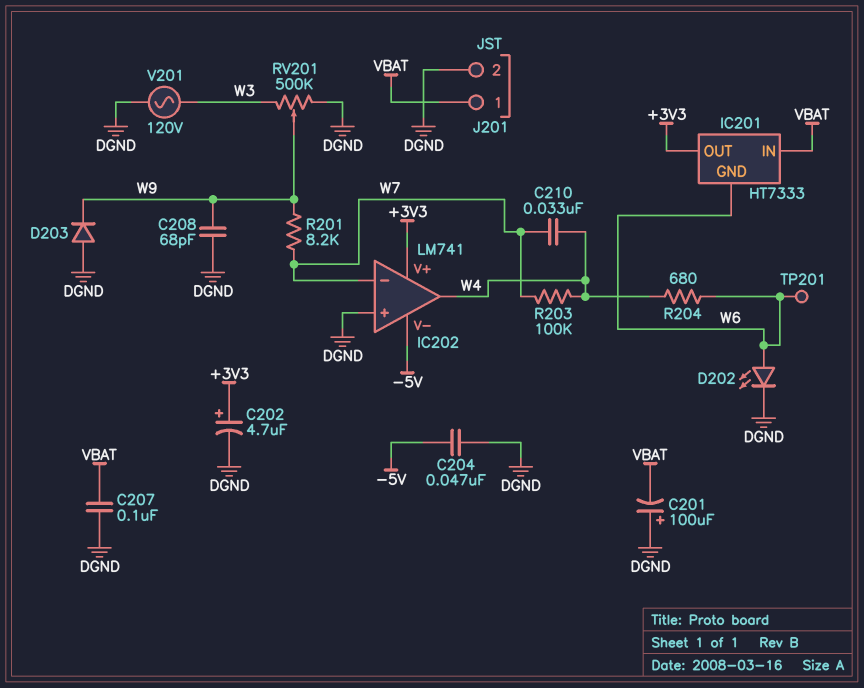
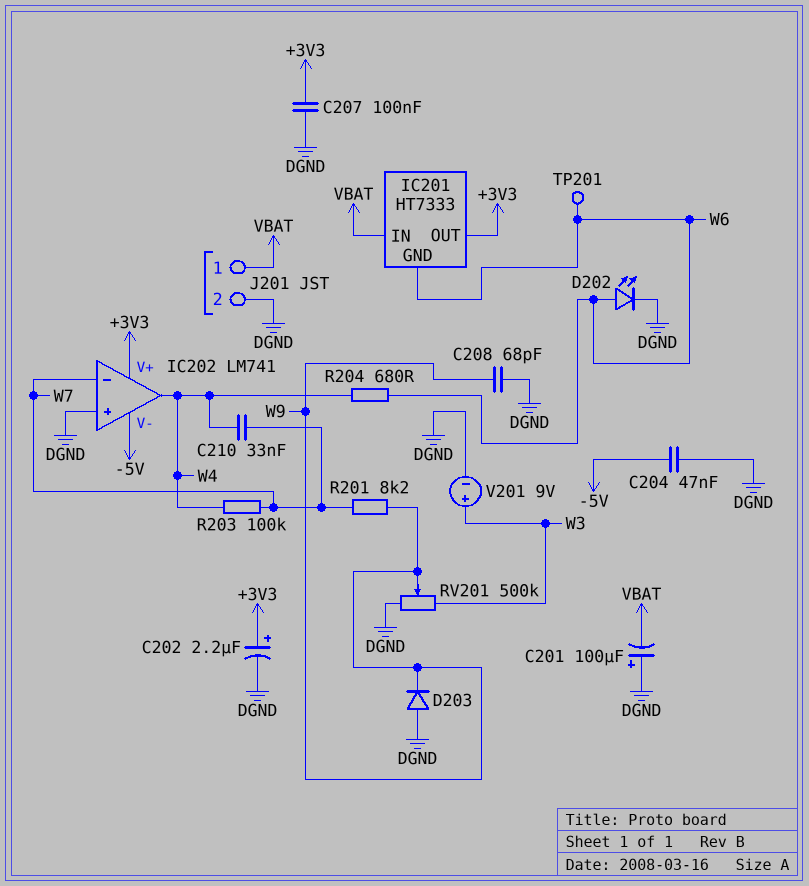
C202: 4.7uF (plus +3V3, minus DGND) -> 2.2uF (plus +3V3, minus DGND)
C207: 100nF (DGND, VBAT) -> 100nF (+3V3, DGND)
V201: AC 120V (DGND, W3) -> 9V (plus W3, minus DGND)

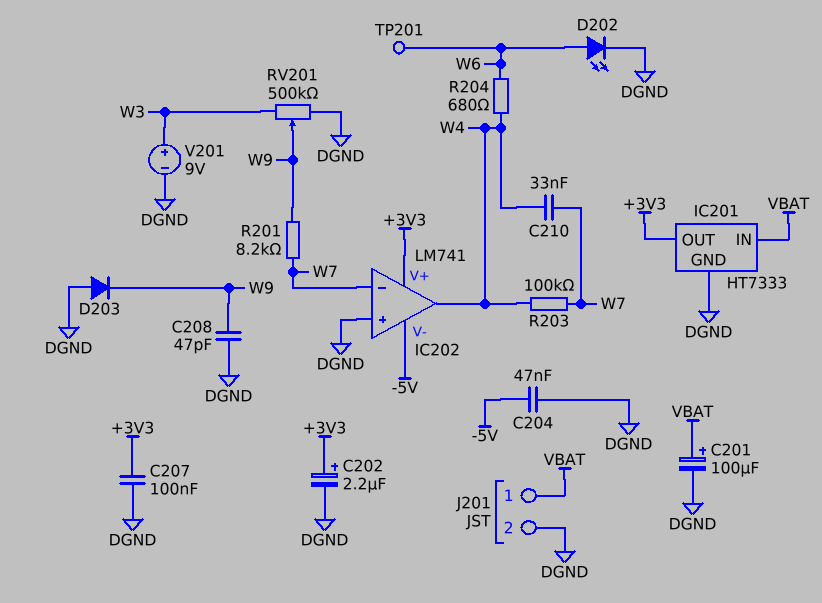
C201: 100uF (plus DGND, minus VBAT) -> 100uF (plus VBAT, minus DGND)
C208: 68pF (DGND, W9) -> 47pF (DGND, W9)
IC201 pin GND: W6 -> DGND

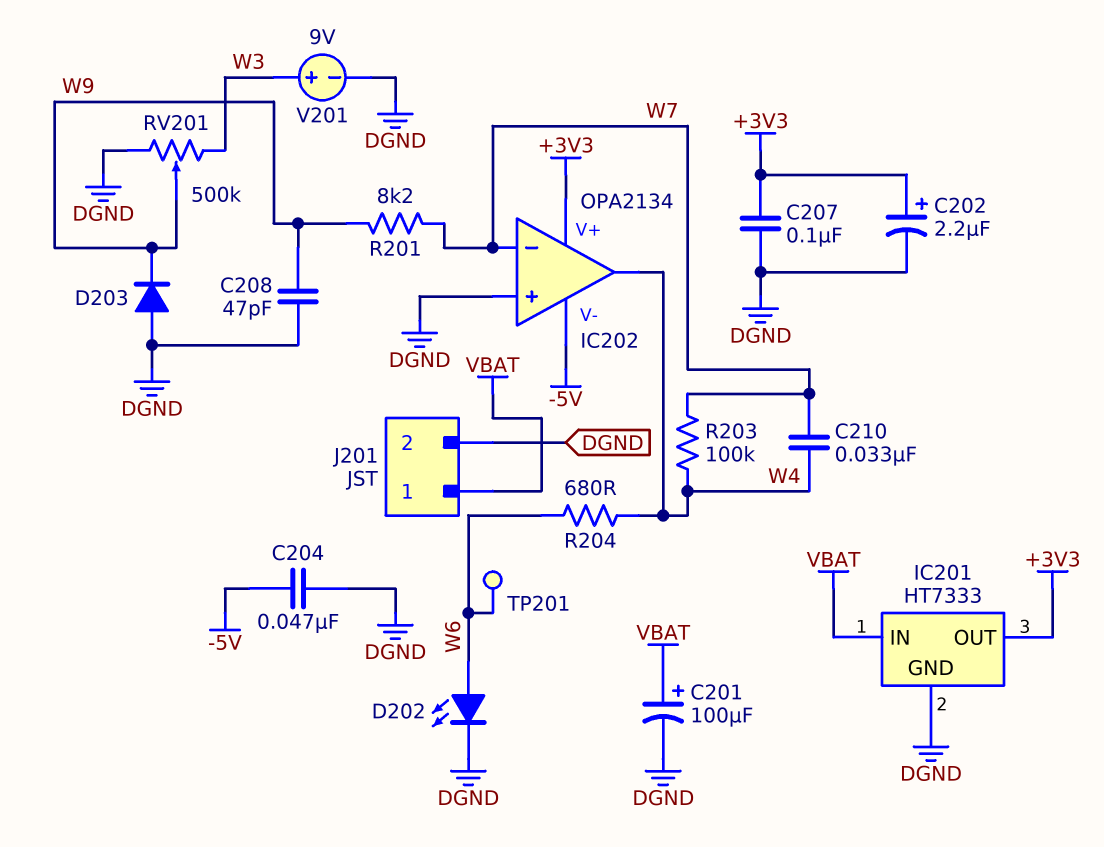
IC202: LM741 -> OPA2134

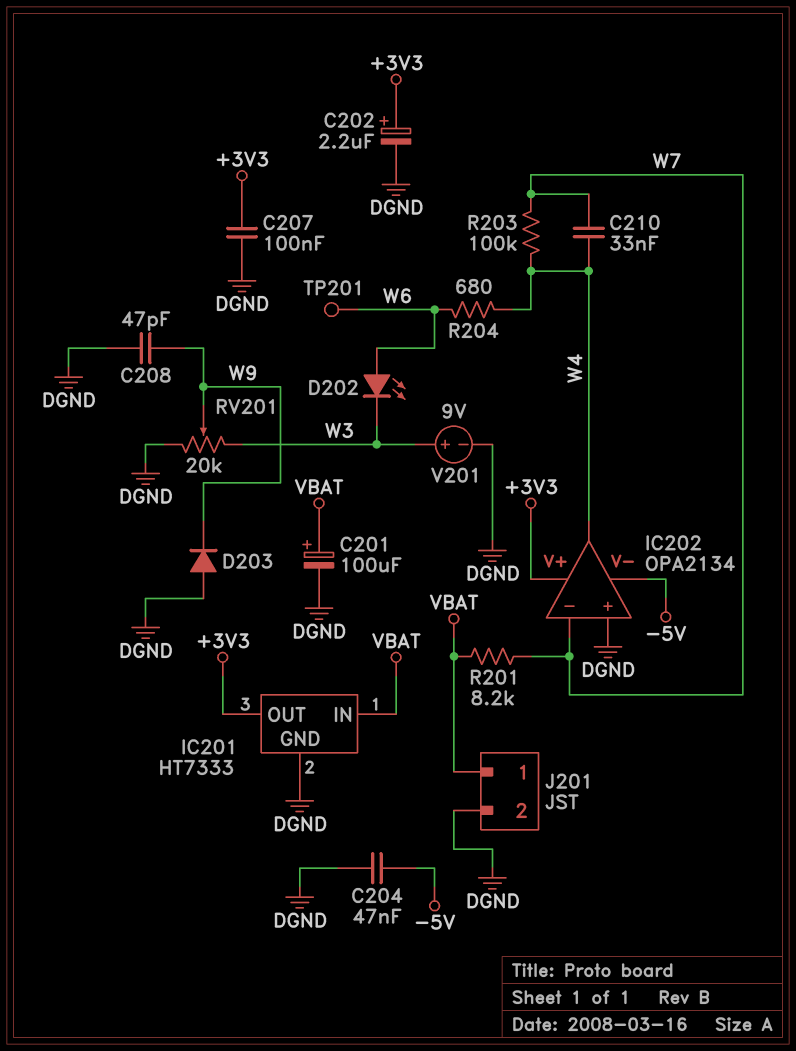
D202: LED (A W6, K DGND) -> LED (A W6, K W3)
R201: 8.2k (W7, W9) -> 8.2k (VBAT, W7)
RV201: 500k (DGND, W3, wiper W9) -> 20k (DGND, W3, wiper W9)

